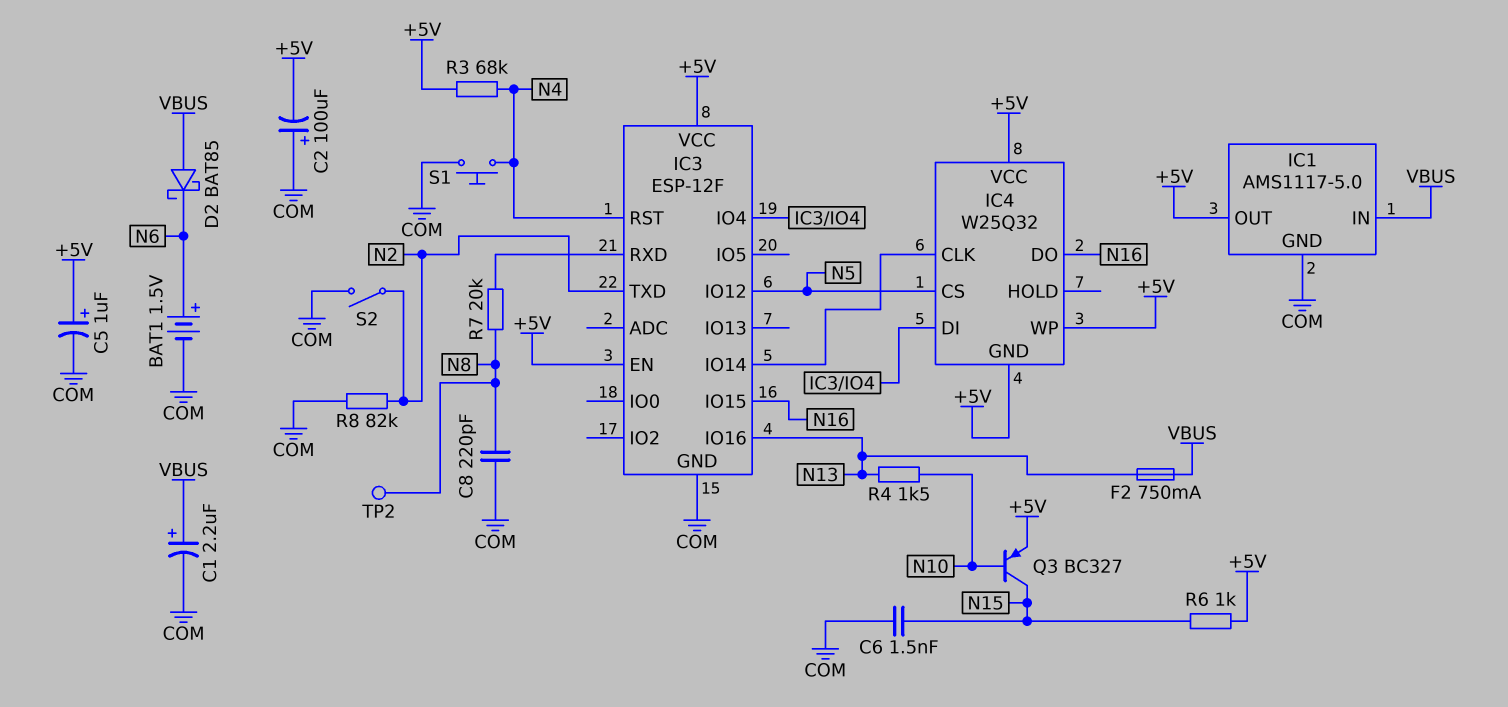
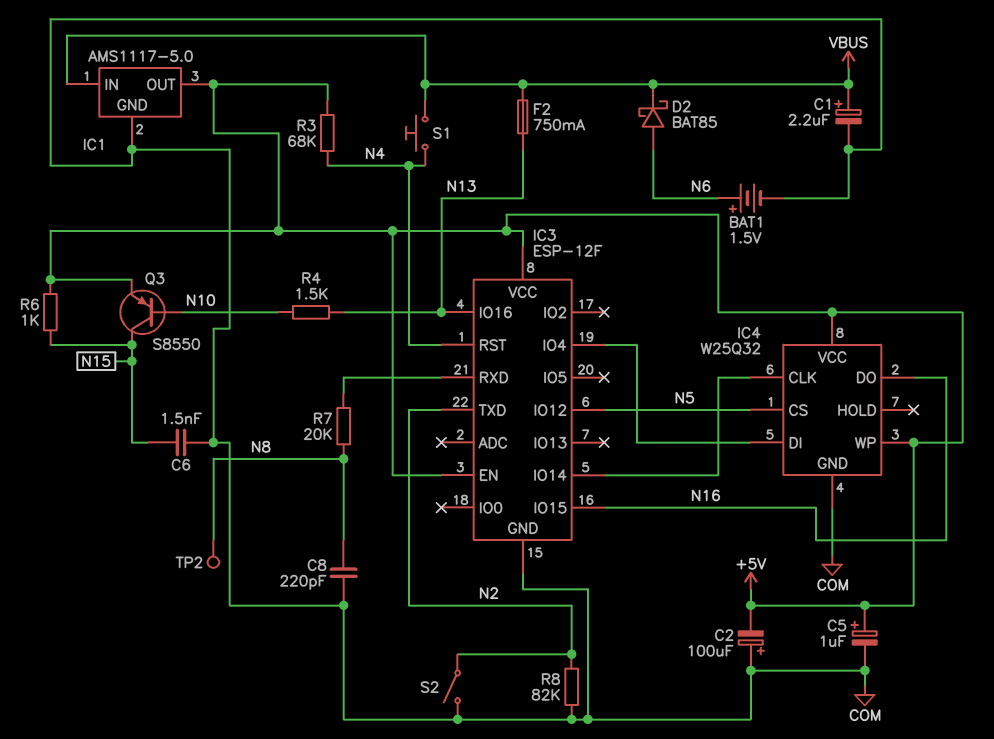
D2: schottky BAT85 (A VBUS, K N6) -> schottky BAT85 (A N6, K VBUS)
IC4 pin GND: +5V -> COM
Q3: PNP BC327 (B N10, C N15, E +5V) -> PNP S8550 (B N10, C N15, E +5V)
S1: button (COM, N4) -> button (N4, VBUS)

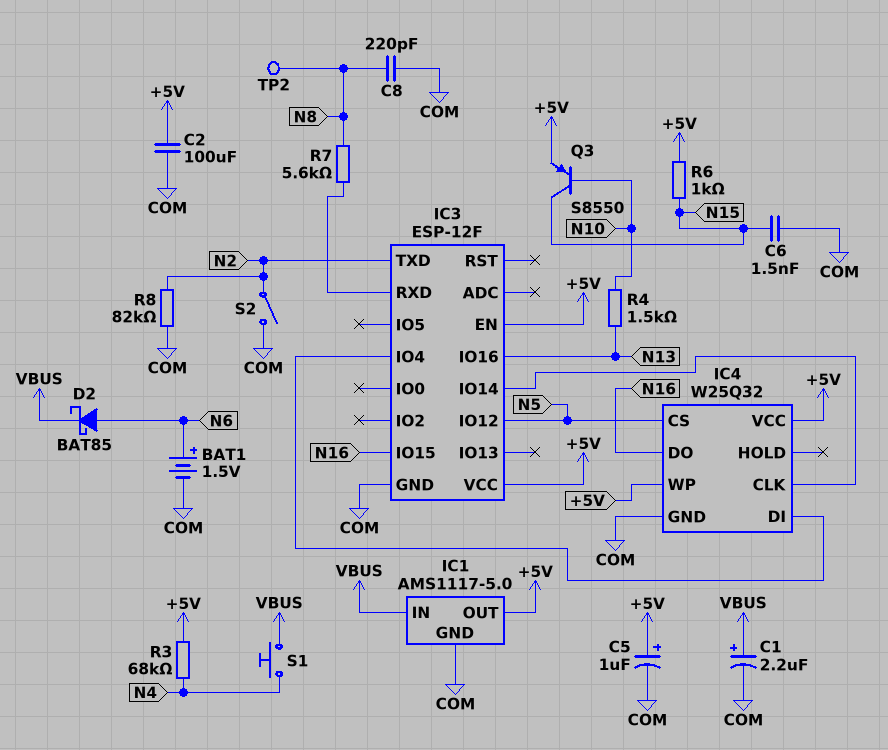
C2: 100uF (plus COM, minus +5V) -> 100uF (+5V, COM)
F2: 750mA (N13, VBUS) -> none
IC3 pin RST: N4 -> none
R7: 20k (IC3/RXD, N8) -> 5.6k (IC3/RXD, N8)

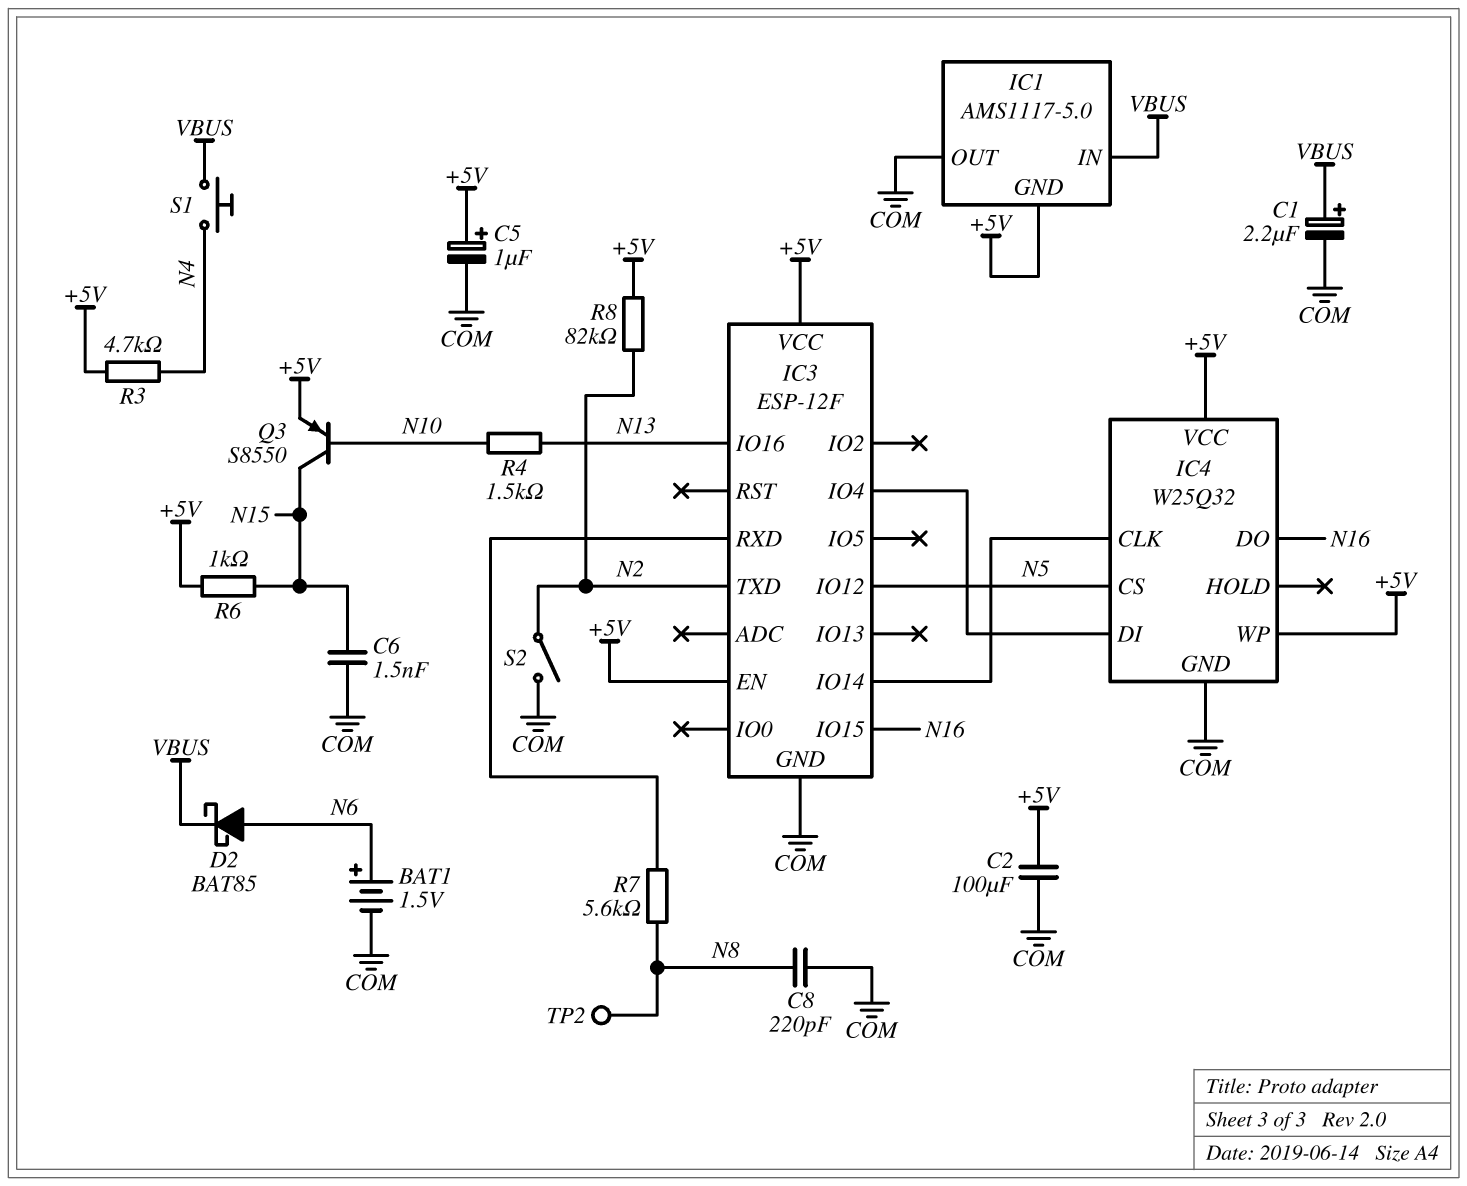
IC1 pin GND: COM -> +5V
IC1 pin OUT: +5V -> COM
R3: 68k (+5V, N4) -> 4.7k (+5V, N4)
R8: 82k (COM, N2) -> 82k (+5V, N2)

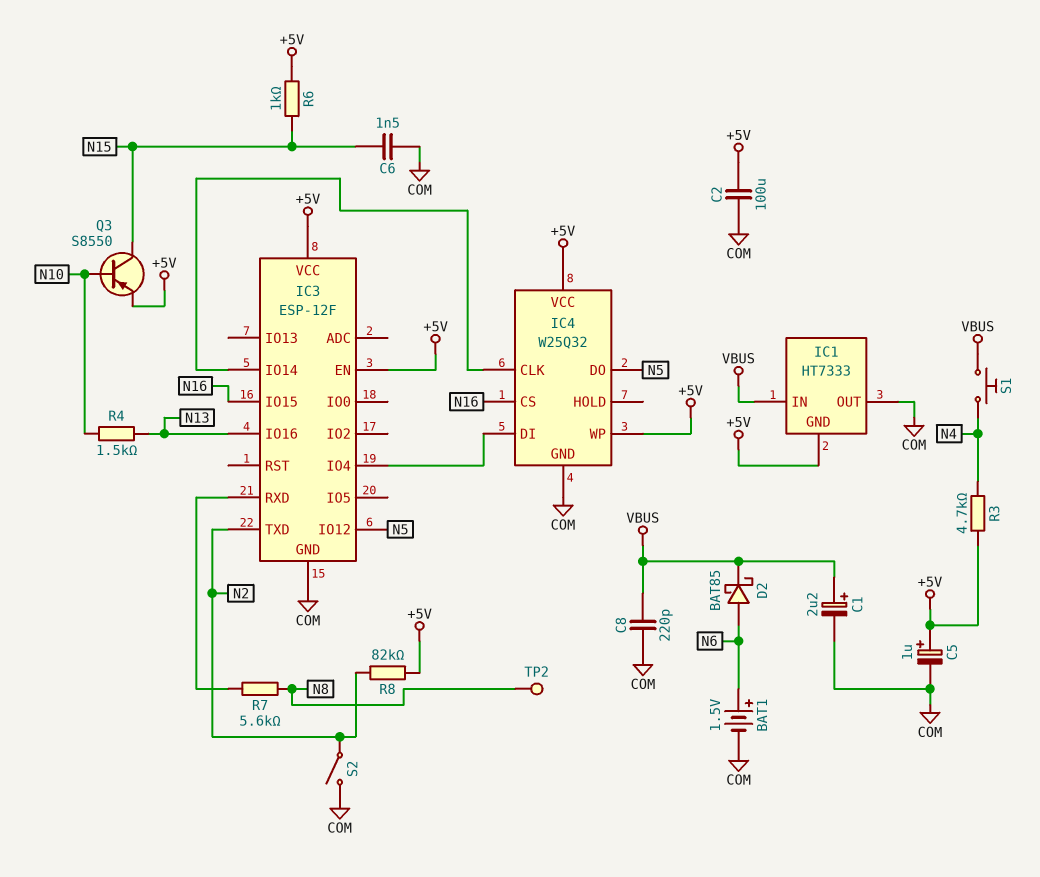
C8: 220pF (COM, N8) -> 220pF (COM, VBUS)
IC1: AMS1117-5.0 -> HT7333
IC4 pin CS: N5 -> N16
IC4 pin DO: N16 -> N5

